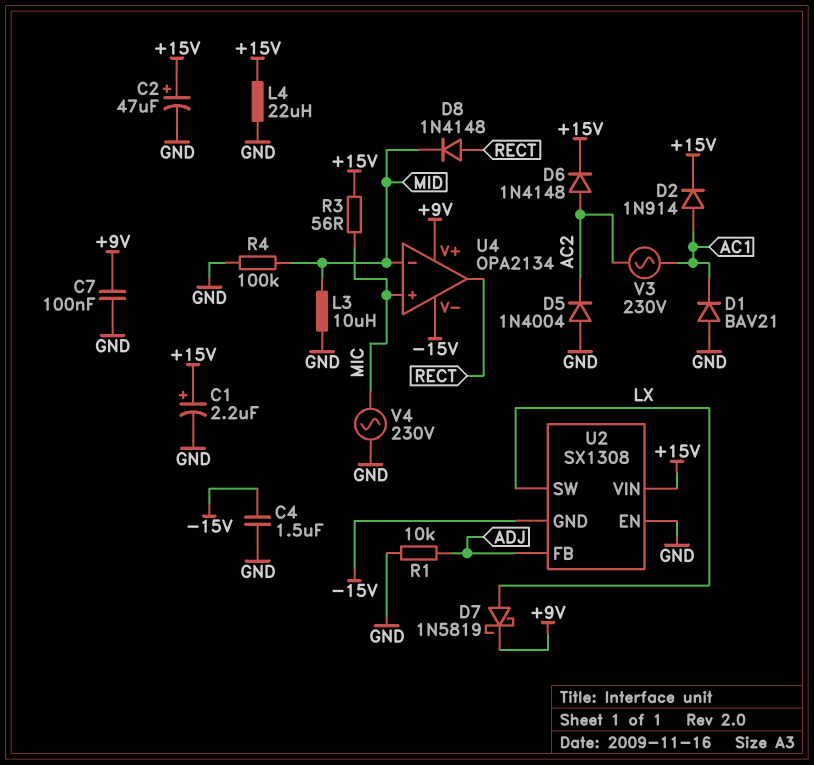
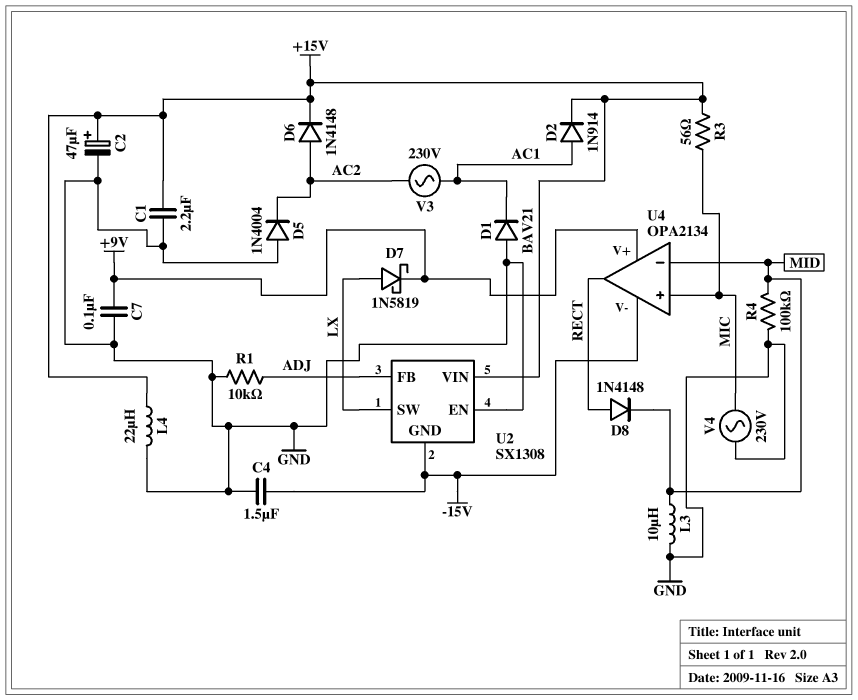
C1: 2.2uF (plus +15V, minus GND) -> 2.2uF (+15V, GND)

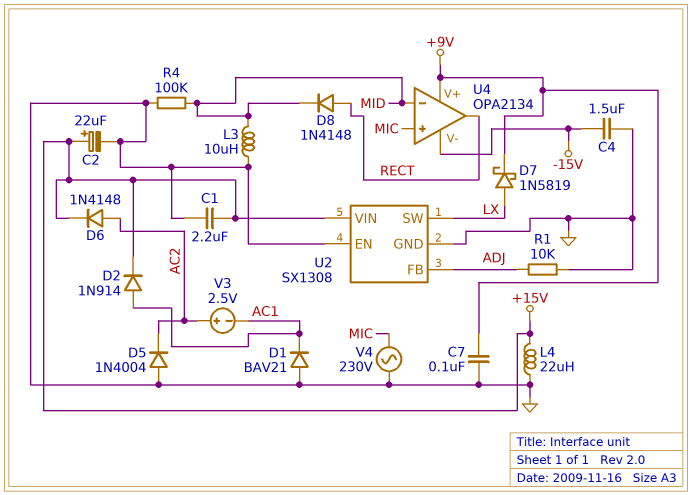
C2: 47uF (plus +15V, minus GND) -> 22uF (plus +15V, minus GND)
R3: 56 (+15V, MIC) -> none
U2 pin GND: -15V -> GND
V3: AC 230V (AC1, AC2) -> 2.5V (plus AC2, minus AC1)

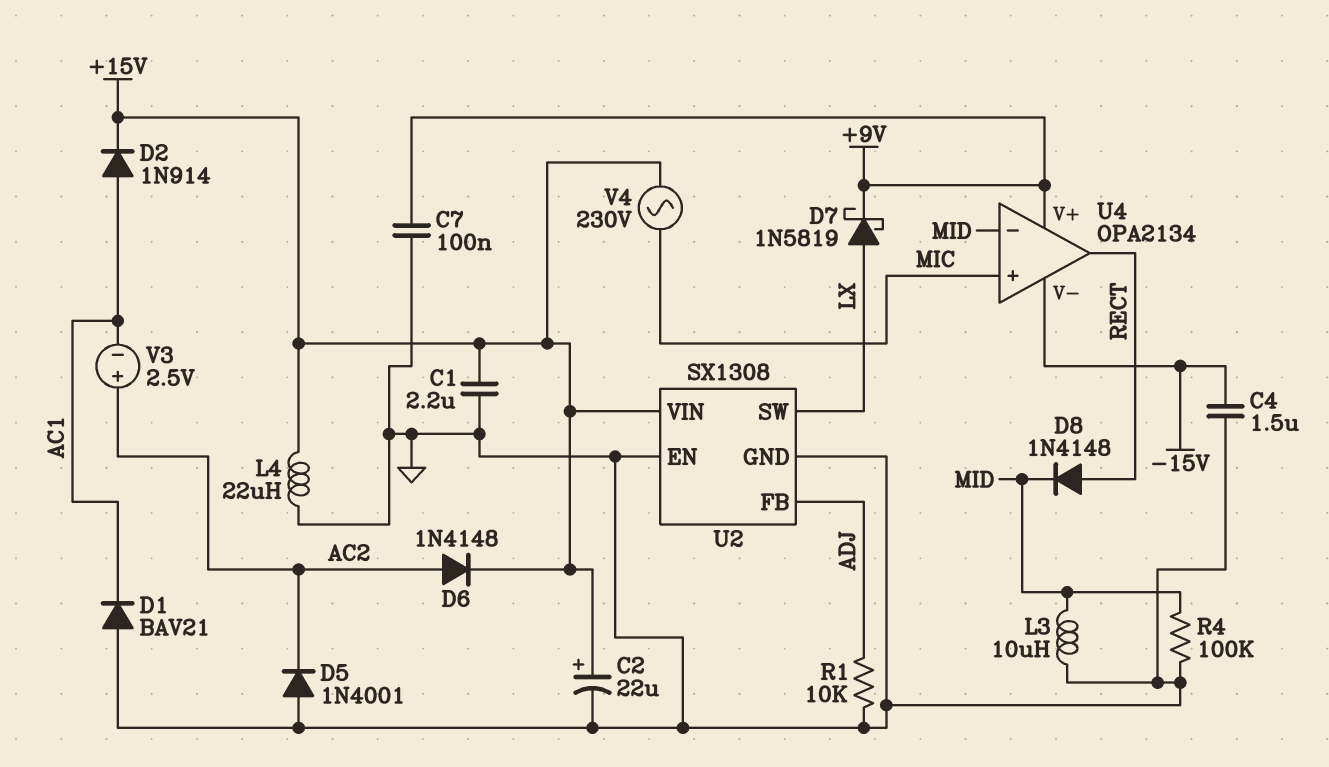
D5: diode 1N4004 (A GND, K AC2) -> diode 1N4001 (A GND, K AC2)
V4: AC 230V (GND, MIC) -> AC 230V (+15V, MIC)

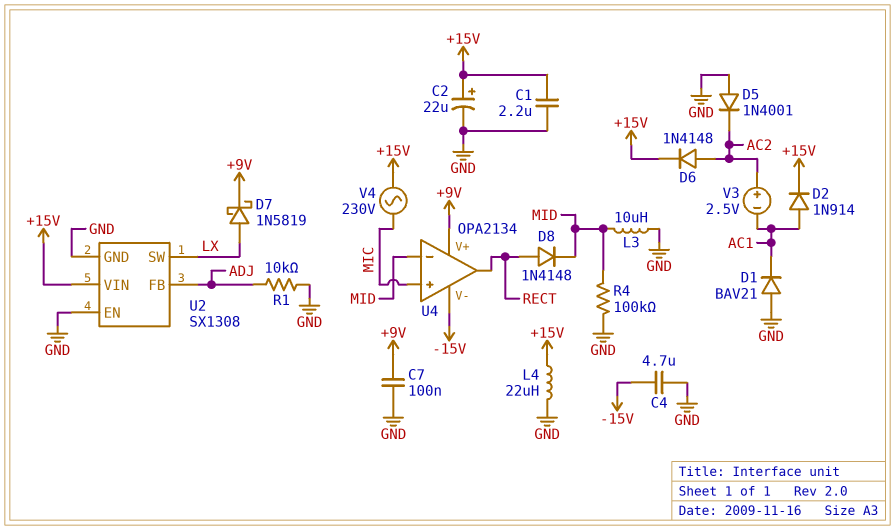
C4: 1.5uF (-15V, GND) -> 4.7uF (-15V, GND)

